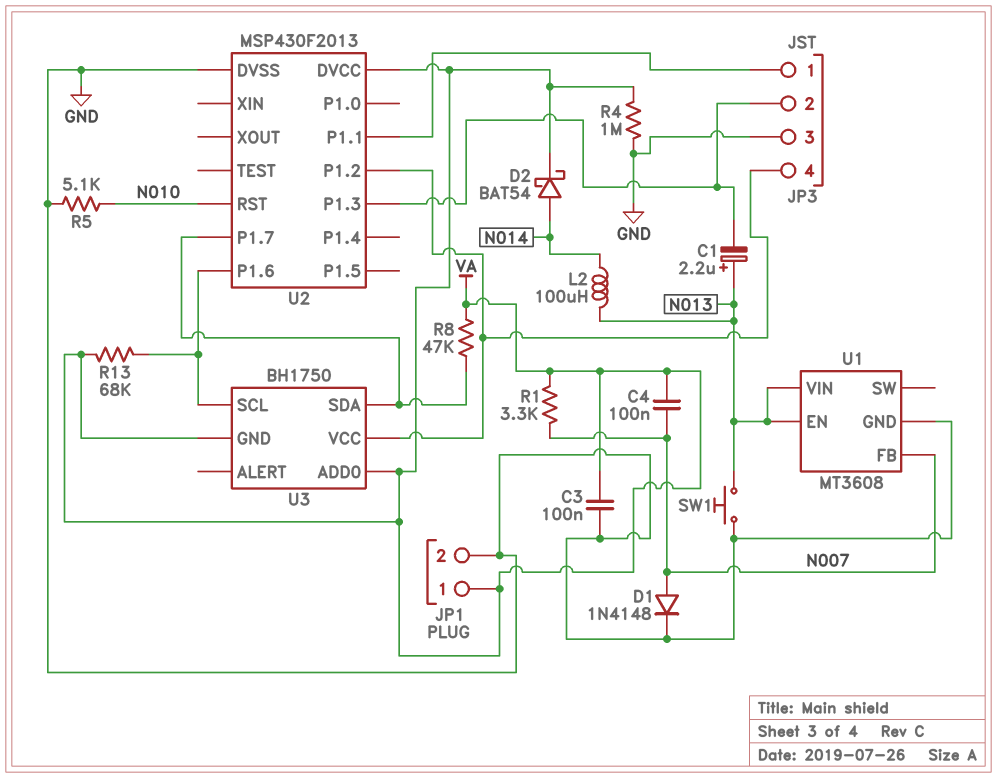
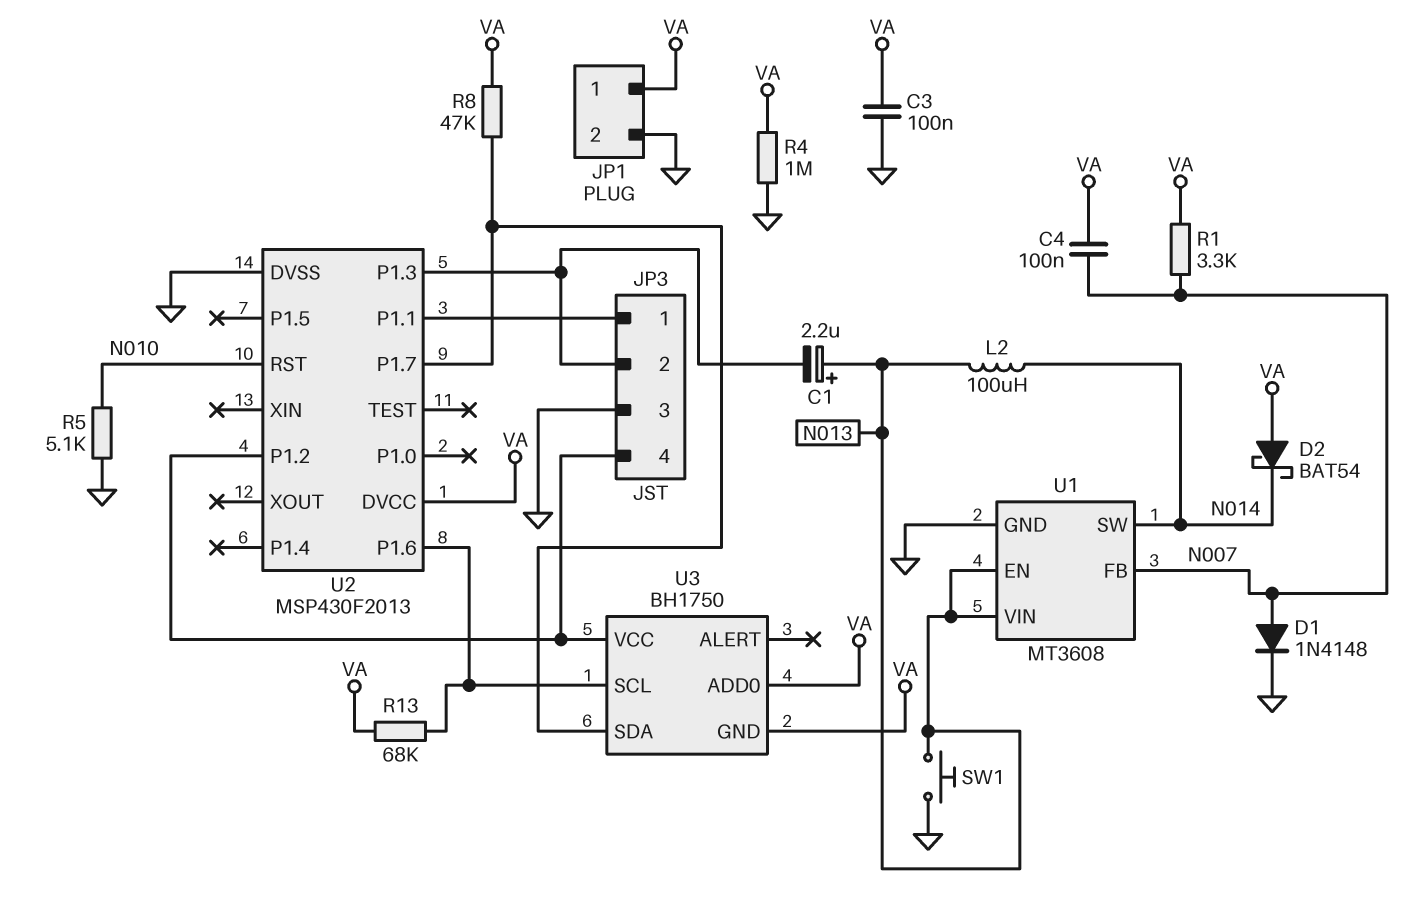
D2: schottky BAT54 (A N014, K VA) -> schottky BAT54 (A VA, K N014)
U1 pin SW: none -> N014

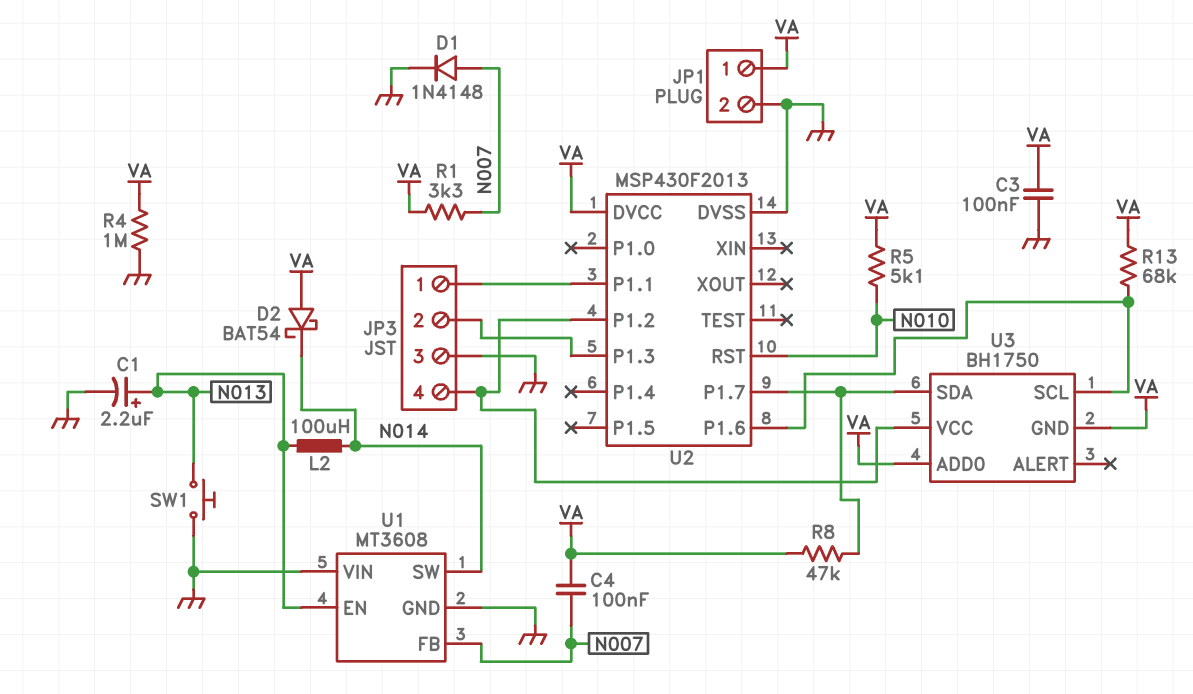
C1: 2.2uF (plus N013, minus JP3/2) -> 2.2uF (plus N013, minus GND)
R5: 5.1k (GND, N010) -> 5.1k (N010, VA)
U1 pin VIN: N013 -> GND

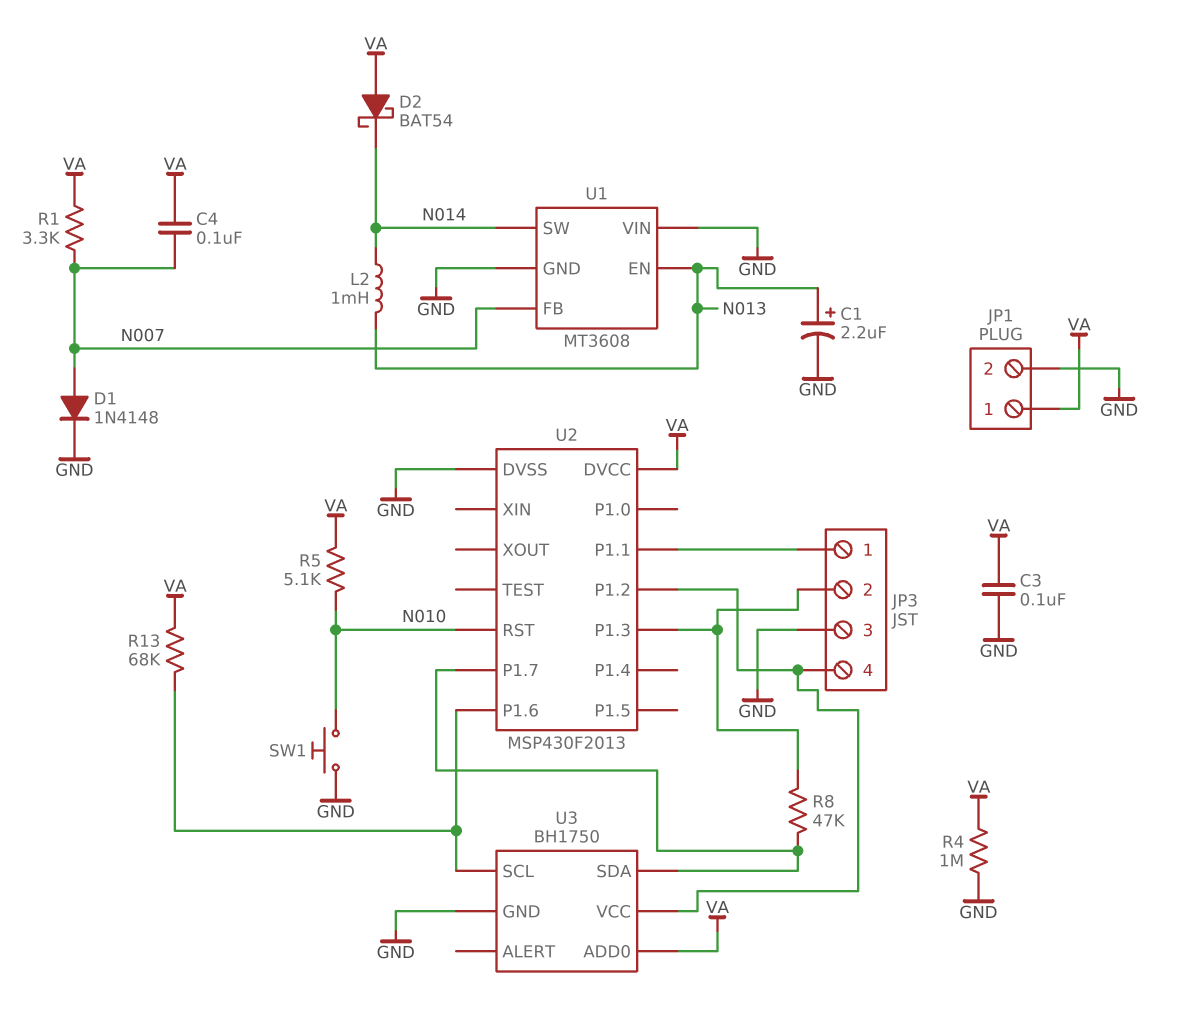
L2: 100uH (N013, N014) -> 1mH (N013, N014)
R8: 47k (U2/P1.7, VA) -> 47k (JP3/2, U2/P1.7)
SW1: button (GND, N013) -> button (GND, N010)
U3 pin GND: VA -> GND

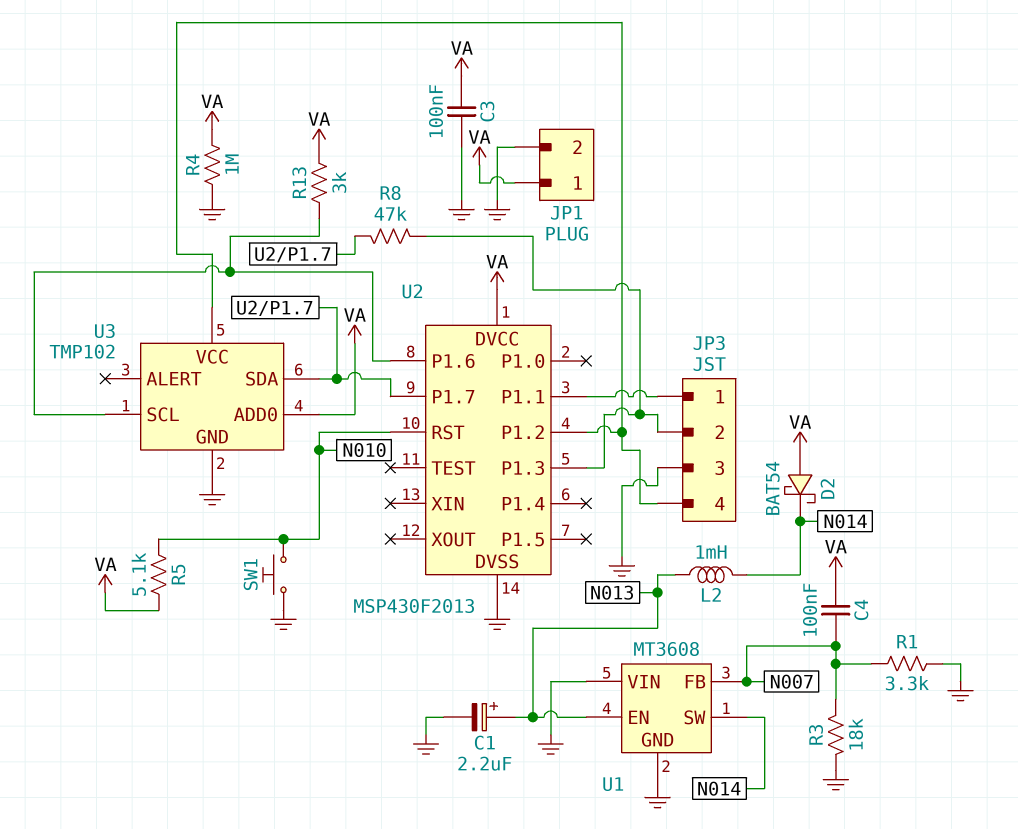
D1: diode 1N4148 (A N007, K GND) -> none
R1: 3.3k (N007, VA) -> 3.3k (GND, N007)
R3: none -> 18k (GND, N007)
R13: 68k (U2/P1.6, VA) -> 3k (U2/P1.6, VA)
U3: BH1750 -> TMP102

